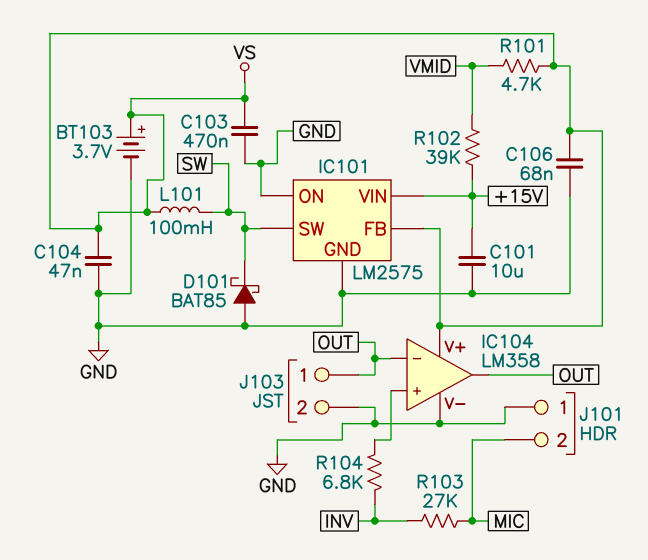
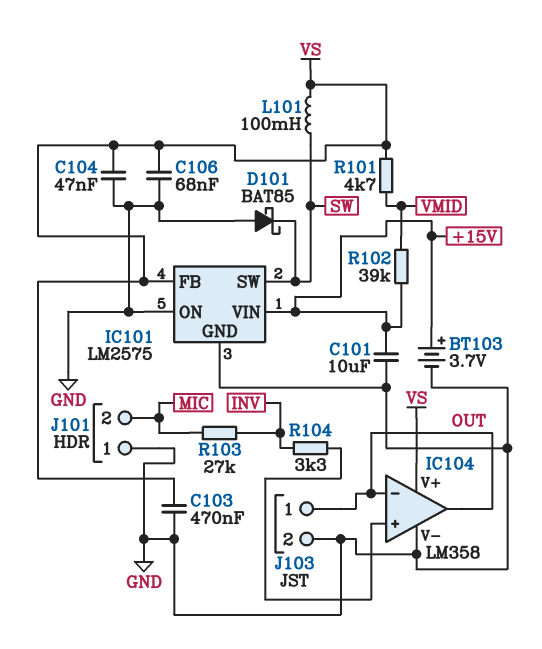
BT103: 3.7V (plus VS, minus GND) -> 3.7V (plus +15V, minus GND)
R104: 6.8k (IC104/in+, INV) -> 3.3k (IC104/in+, INV)

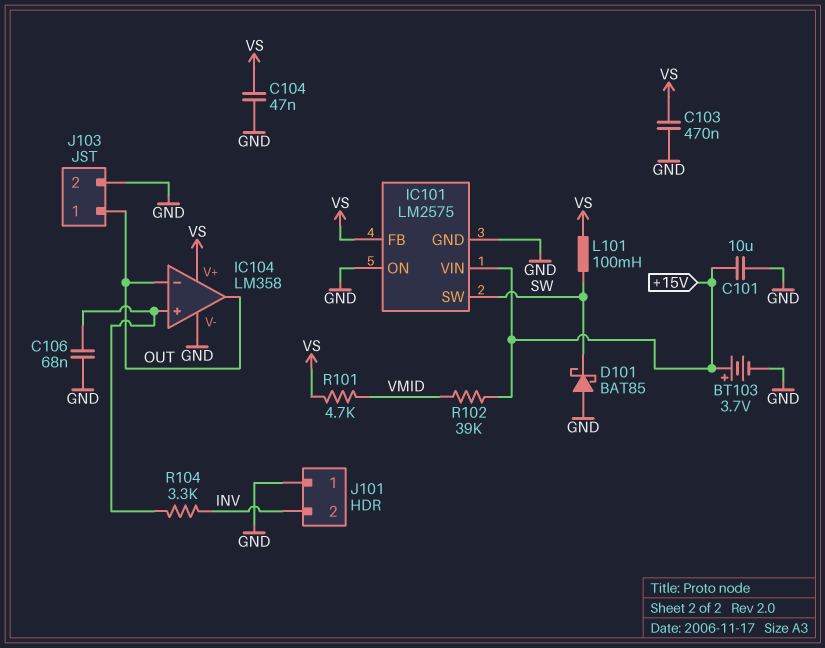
C106: 68nF (GND, VS) -> 68nF (GND, IC104/in+)
J101 pin 2: MIC -> INV
R103: 27k (INV, MIC) -> none

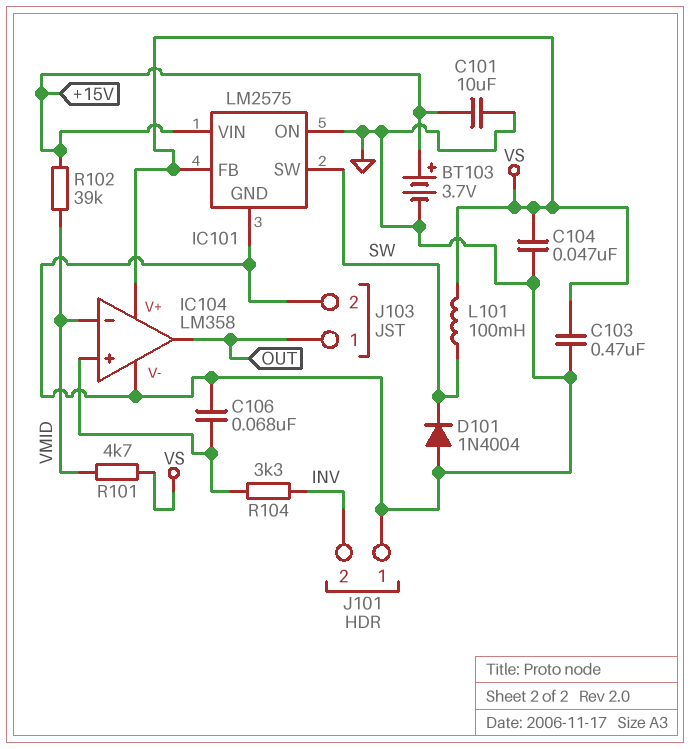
D101: schottky BAT85 (A GND, K SW) -> diode 1N4004 (A GND, K SW)
IC104 pin in-: OUT -> VMID

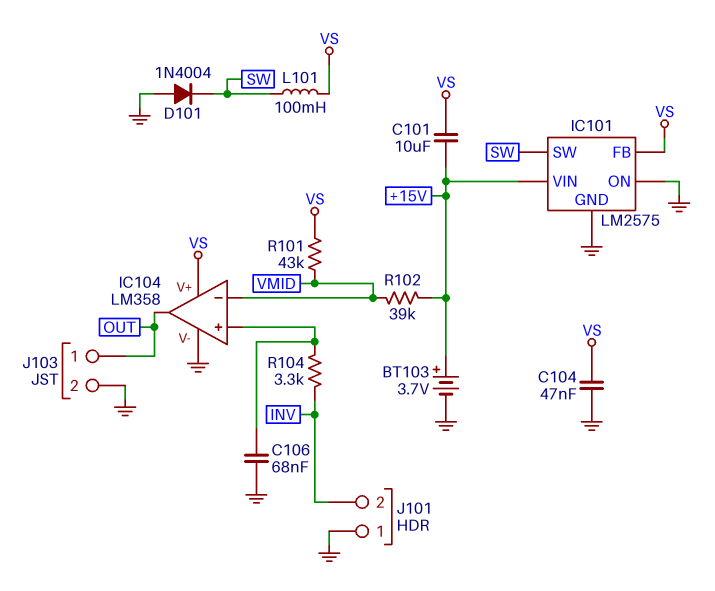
C101: 10uF (+15V, GND) -> 10uF (+15V, VS)
C103: 470nF (GND, VS) -> none
R101: 4.7k (VMID, VS) -> 43k (VMID, VS)

